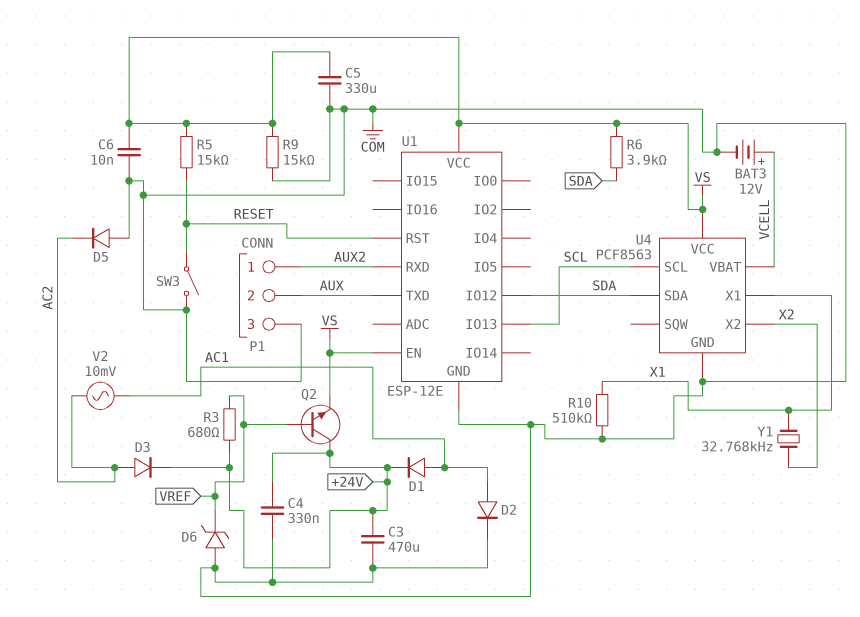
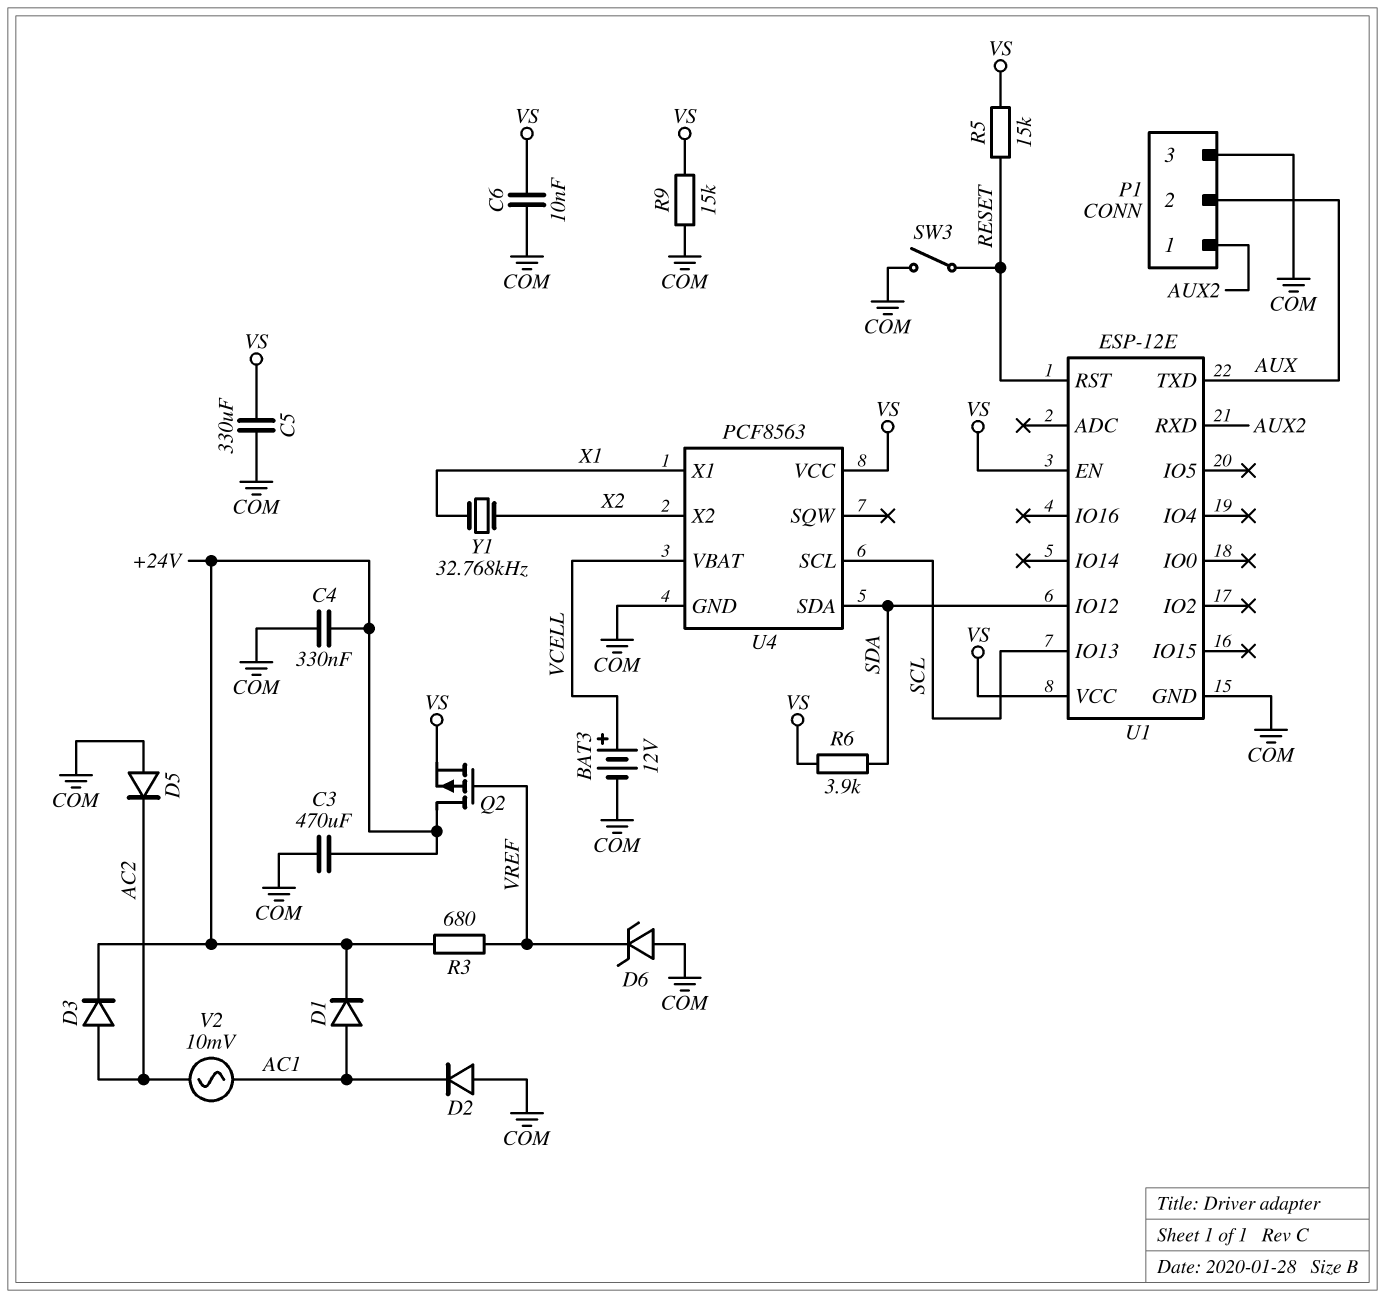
D2: diode (A AC1, K COM) -> diode (A COM, K AC1)
Q2: NPN (B VREF, C +24V, E VS) -> PMOS (G VREF, D +24V, S VS)
R10: 510k (COM, X1) -> none

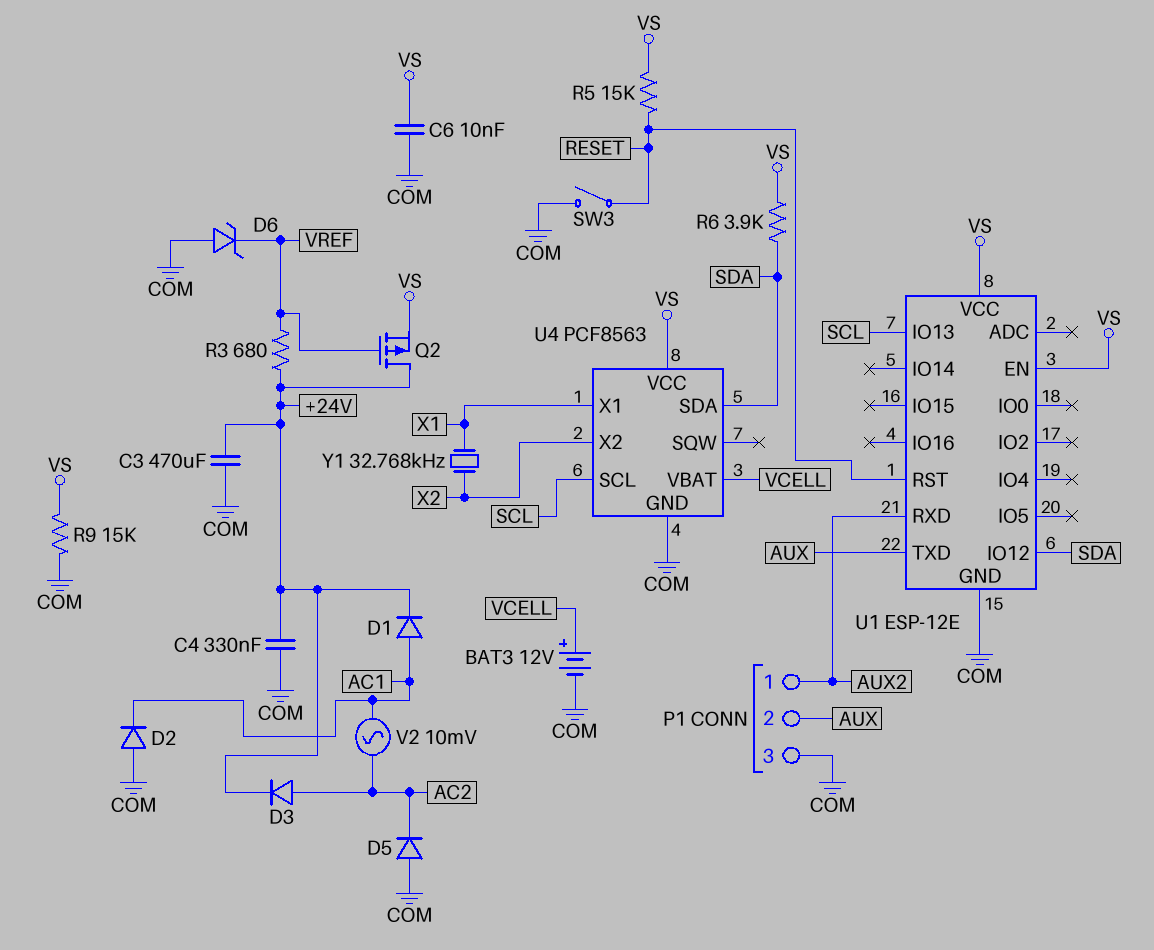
C5: 330uF (COM, VS) -> none

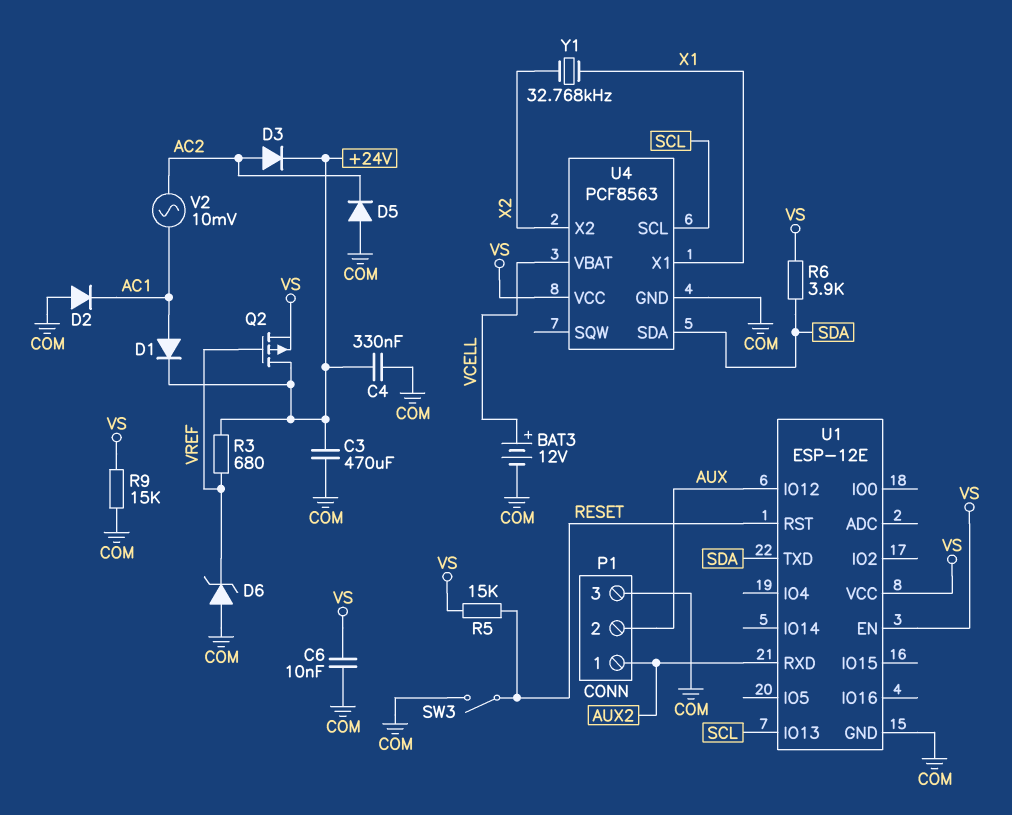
U1 pin IO12: SDA -> AUX
U1 pin TXD: AUX -> SDA

